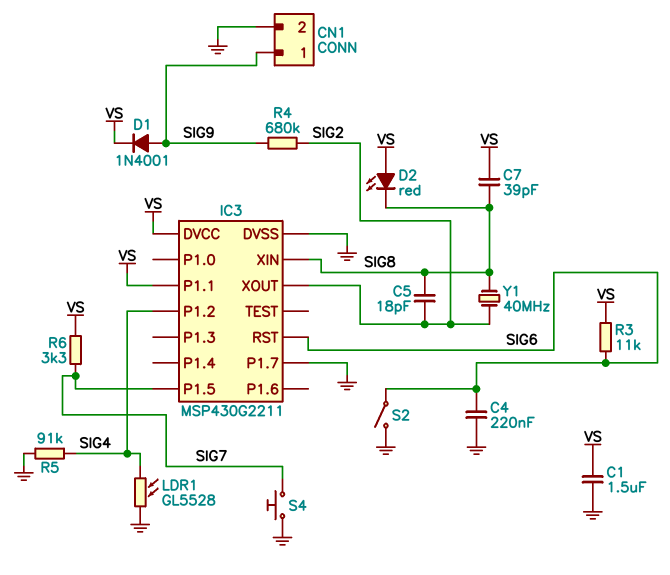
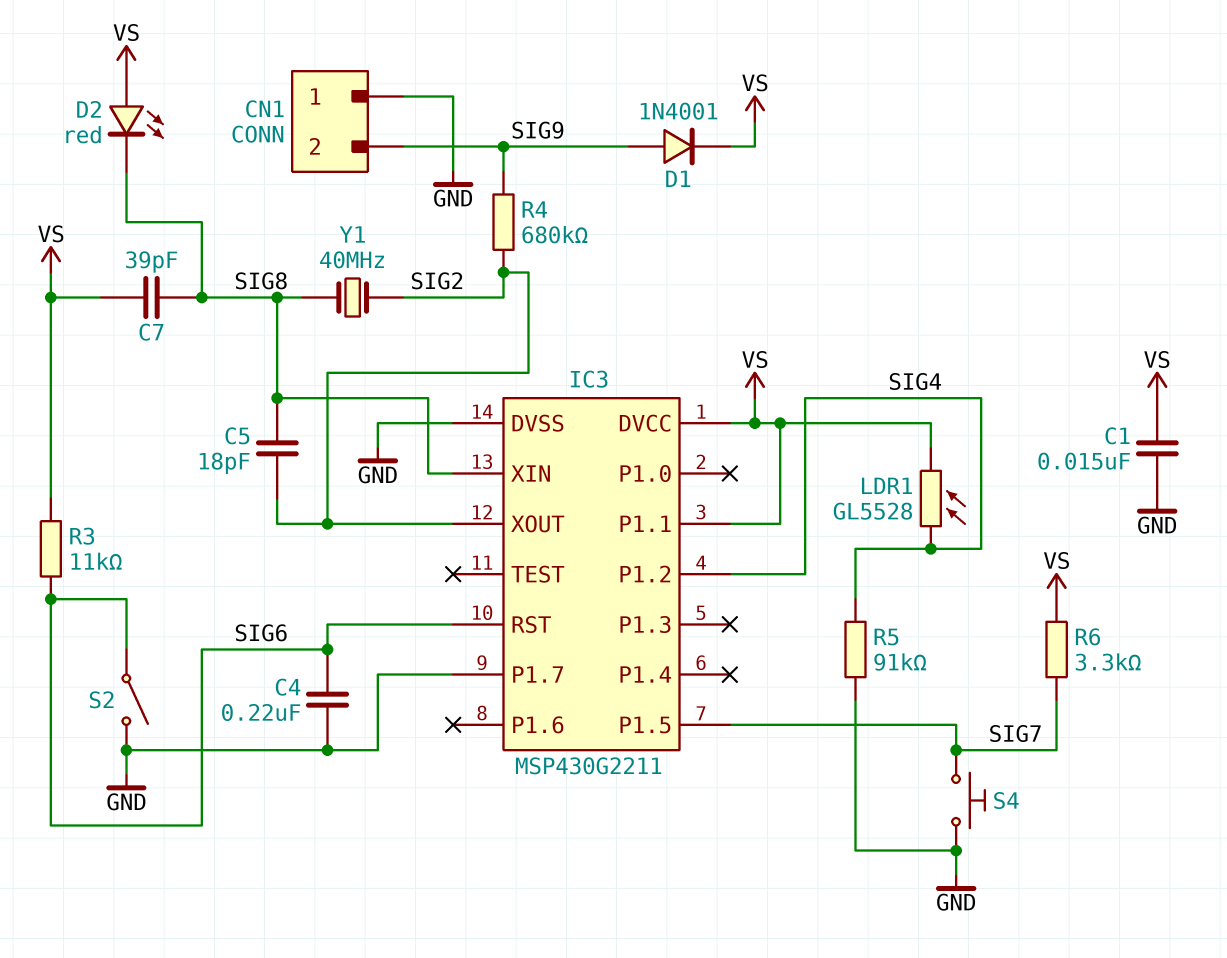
C1: 1.5uF (GND, VS) -> 15nF (GND, VS)
CN1 pin 1: SIG9 -> GND
CN1 pin 2: GND -> SIG9
LDR1: GL5528 (GND, SIG4) -> GL5528 (SIG4, VS)

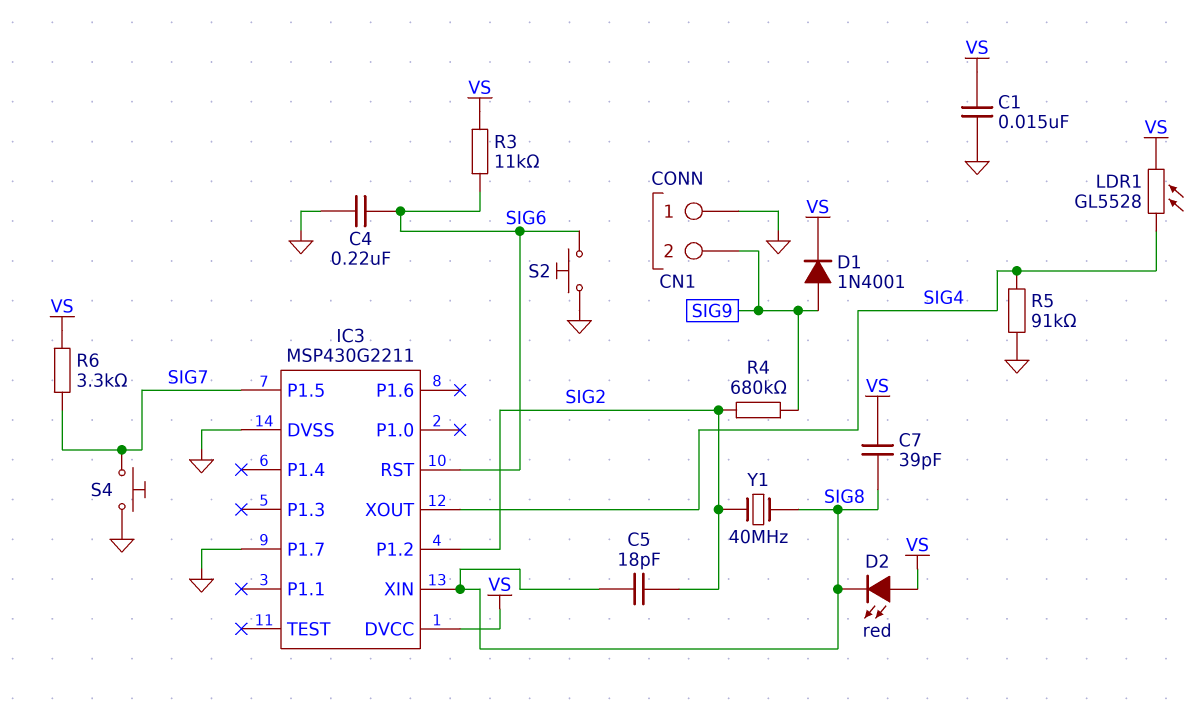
IC3 pin P1.1: VS -> none
IC3 pin P1.2: SIG4 -> SIG2
IC3 pin XOUT: SIG2 -> SIG4
S2: switch (GND, SIG6) -> button (GND, SIG6)

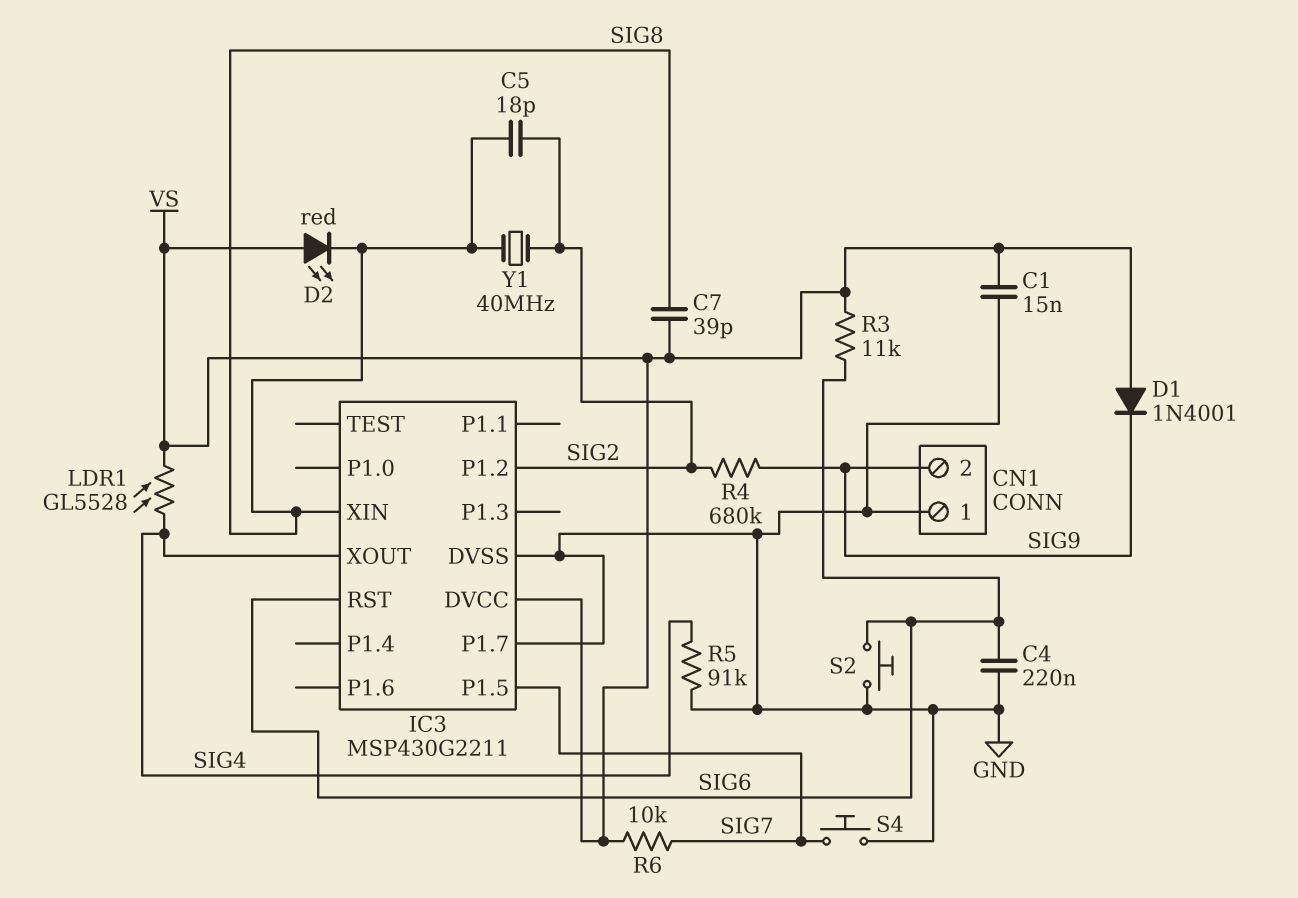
D1: diode 1N4001 (A SIG9, K VS) -> diode 1N4001 (A VS, K SIG9)
R6: 3.3k (SIG7, VS) -> 10k (SIG7, VS)

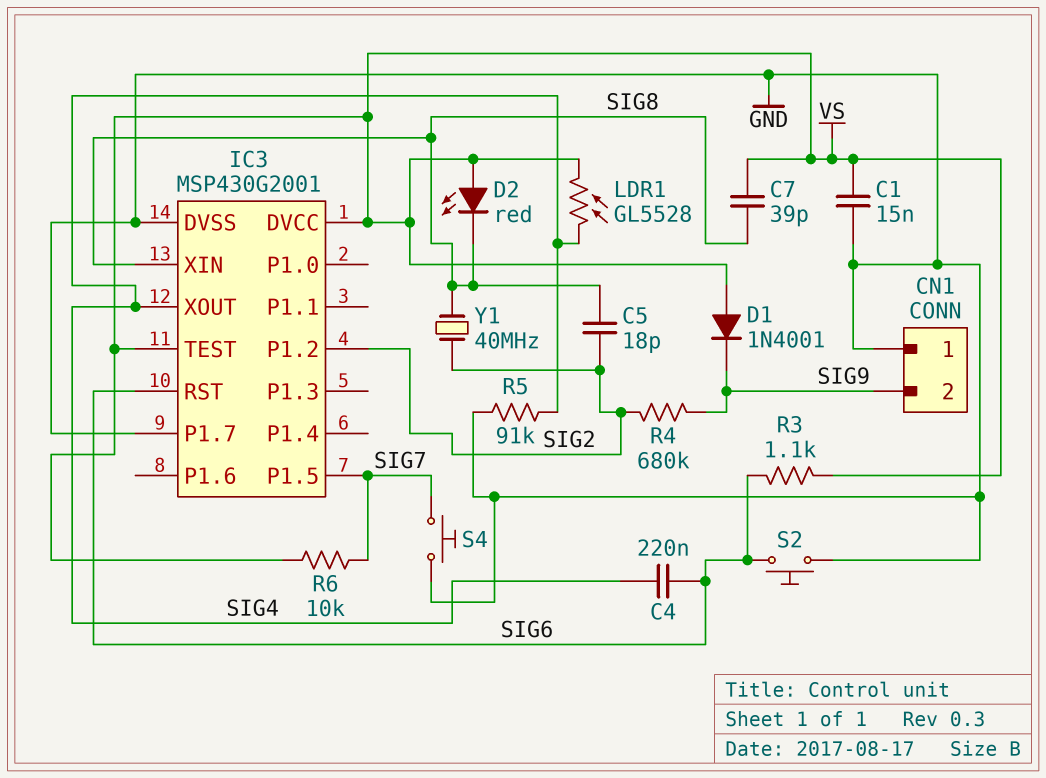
C4: 220nF (GND, SIG6) -> 220nF (SIG4, SIG6)
IC3: MSP430G2211 -> MSP430G2001
IC3 pin TEST: none -> VS
R3: 11k (SIG6, VS) -> 1.1k (SIG6, VS)

